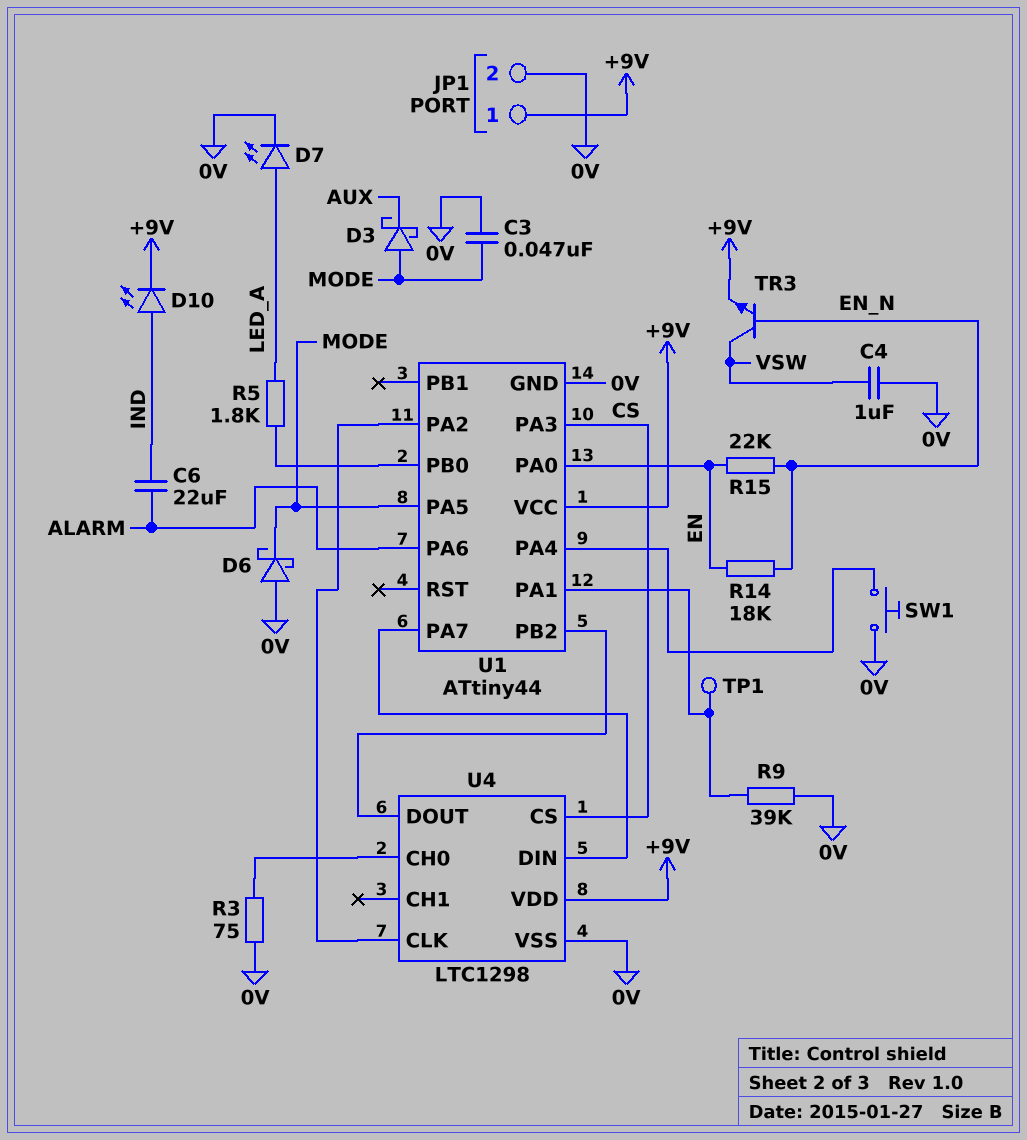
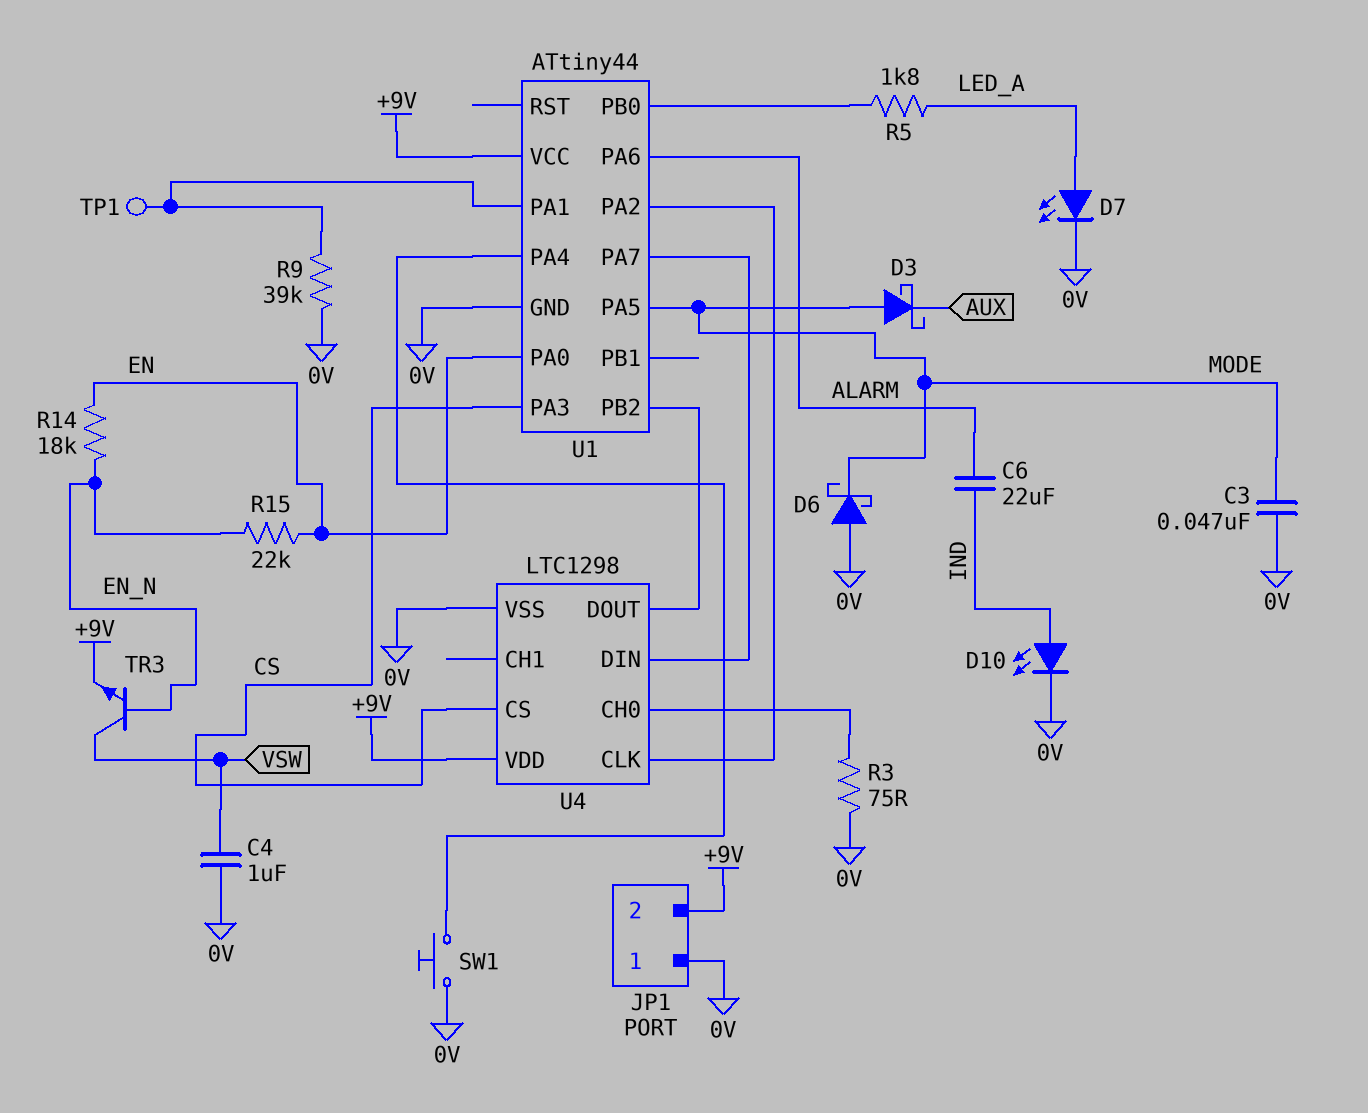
D10: LED (A IND, K +9V) -> LED (A IND, K 0V)
JP1 pin 1: +9V -> 0V
JP1 pin 2: 0V -> +9V

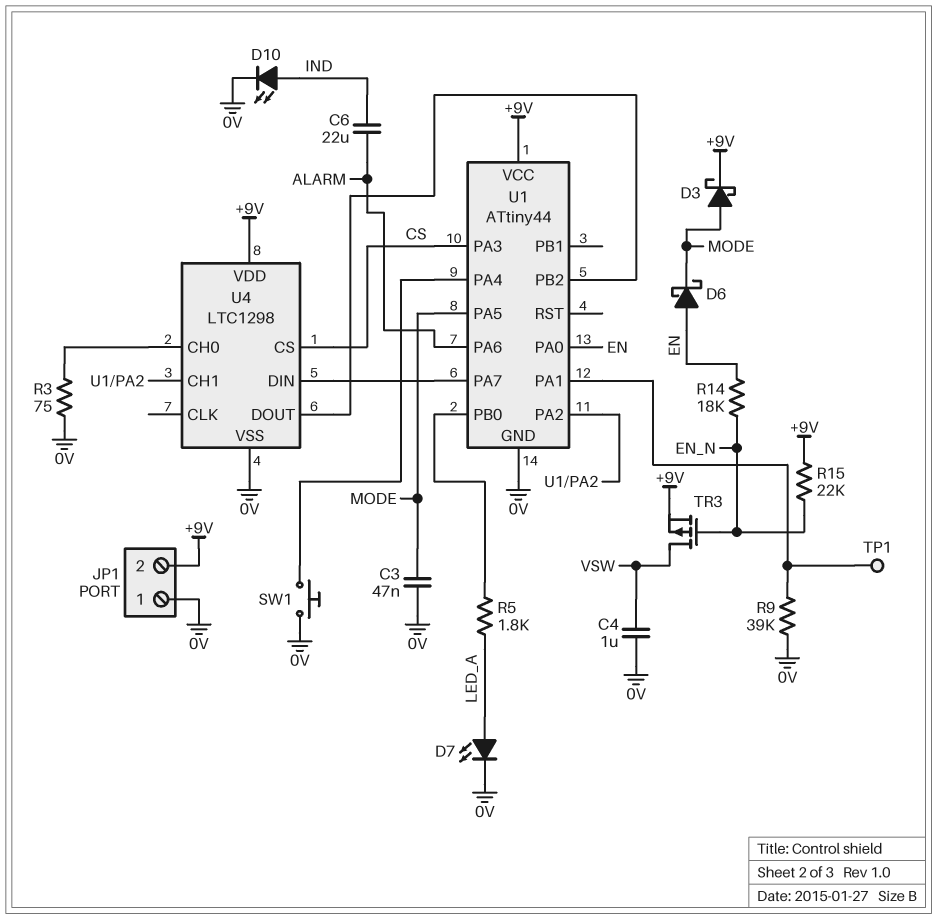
D3: schottky (A MODE, K AUX) -> schottky (A MODE, K +9V)
D6: schottky (A 0V, K MODE) -> schottky (A EN, K MODE)
R15: 22k (EN, EN_N) -> 22k (+9V, EN_N)
TR3: NPN (B EN_N, C VSW, E +9V) -> PMOS (G EN_N, D VSW, S +9V)
U4 pin CH1: none -> U1/PA2
U4 pin CLK: U1/PA2 -> none

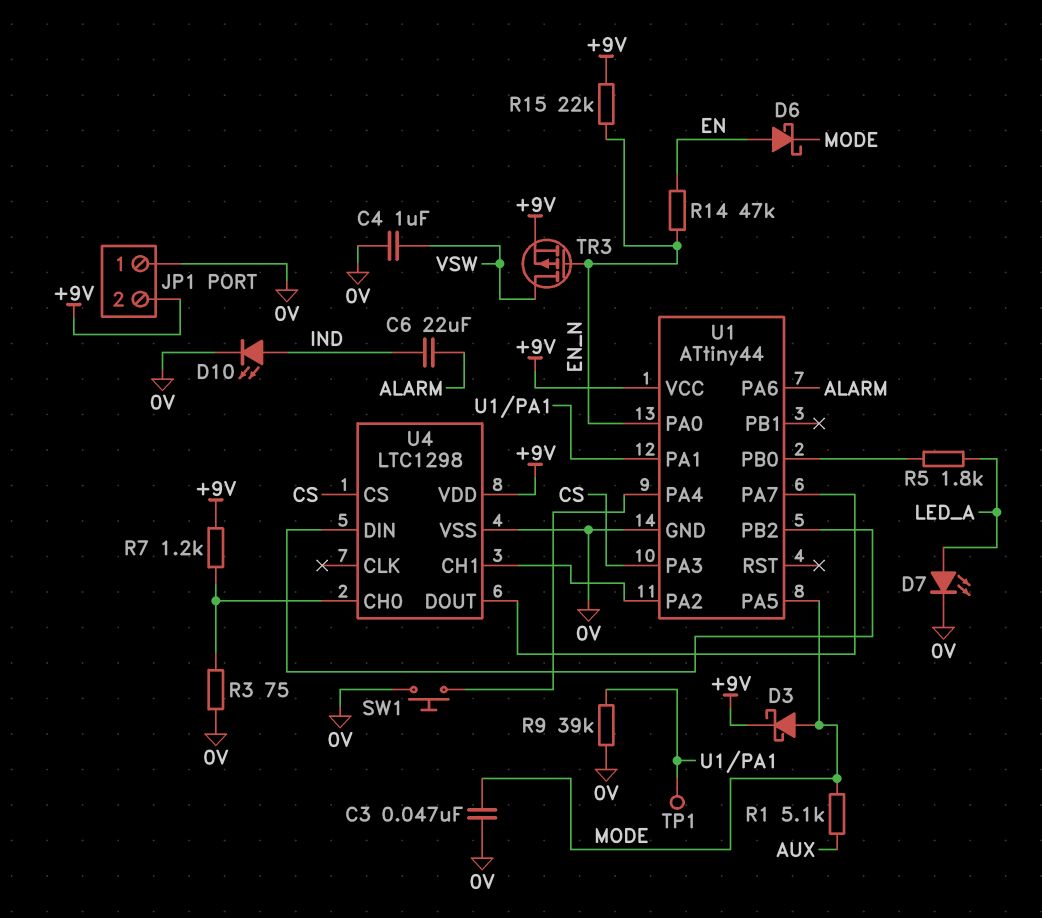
R1: none -> 5.1k (AUX, MODE)
R7: none -> 1.2k (+9V, U4/CH0)
R14: 18k (EN, EN_N) -> 47k (EN, EN_N)
U1 pin PA0: EN -> EN_N
U4 pin DIN: U1/PA7 -> U1/PB2
U4 pin DOUT: U1/PB2 -> U1/PA7

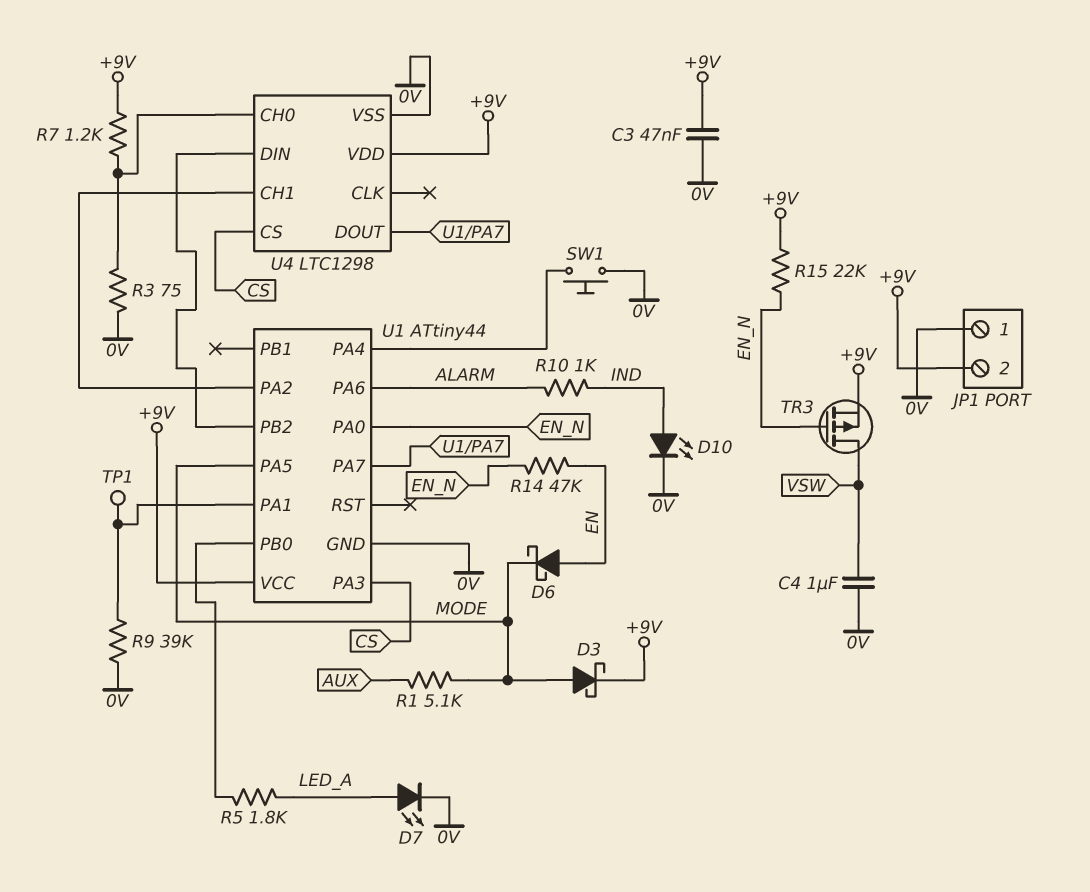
C3: 47nF (0V, MODE) -> 47nF (+9V, 0V)
C6: 22uF (ALARM, IND) -> none
R10: none -> 1k (ALARM, IND)

